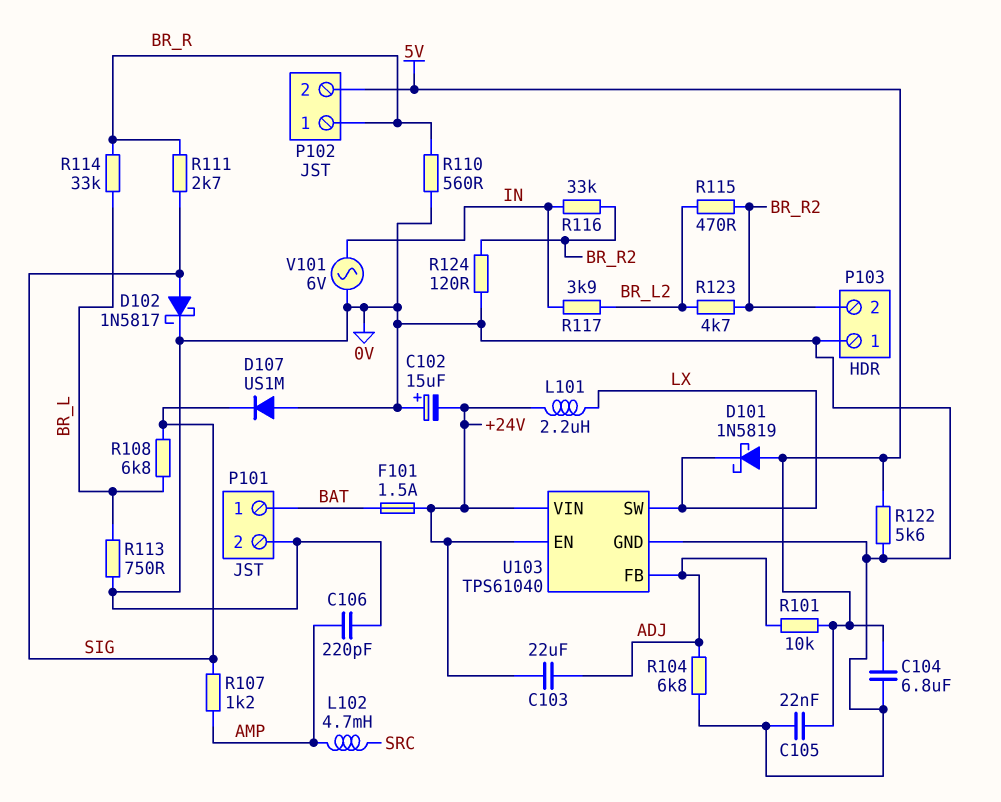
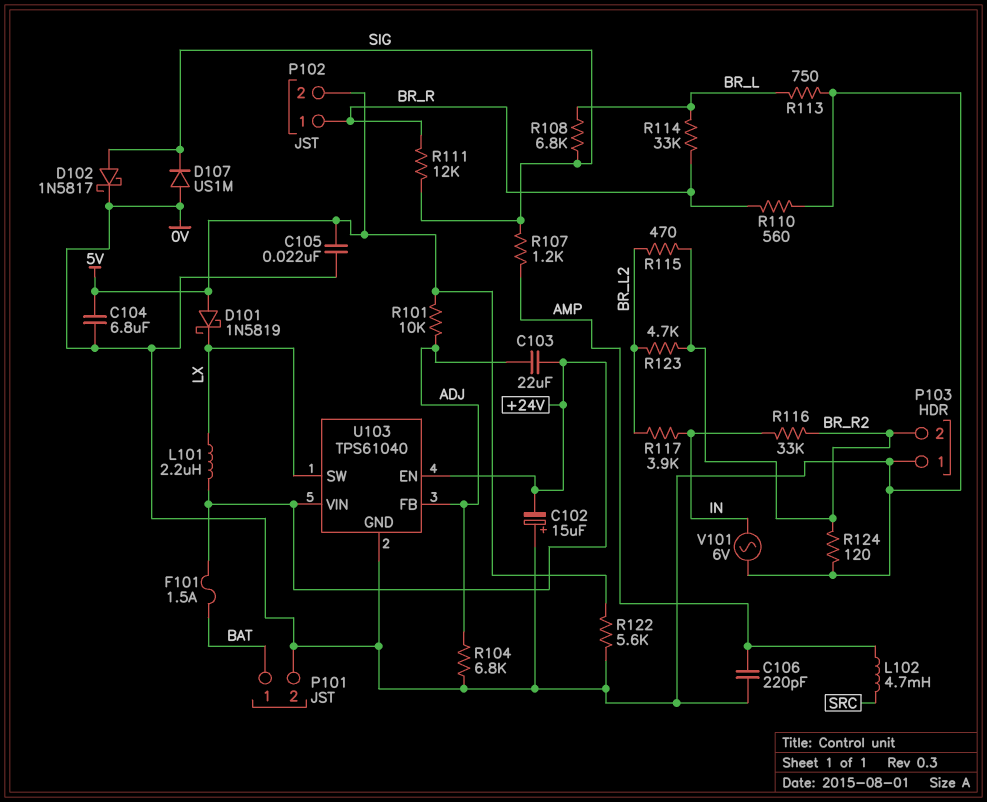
R111: 2.7k (BR_R, SIG) -> 12k (BR_R, SIG)

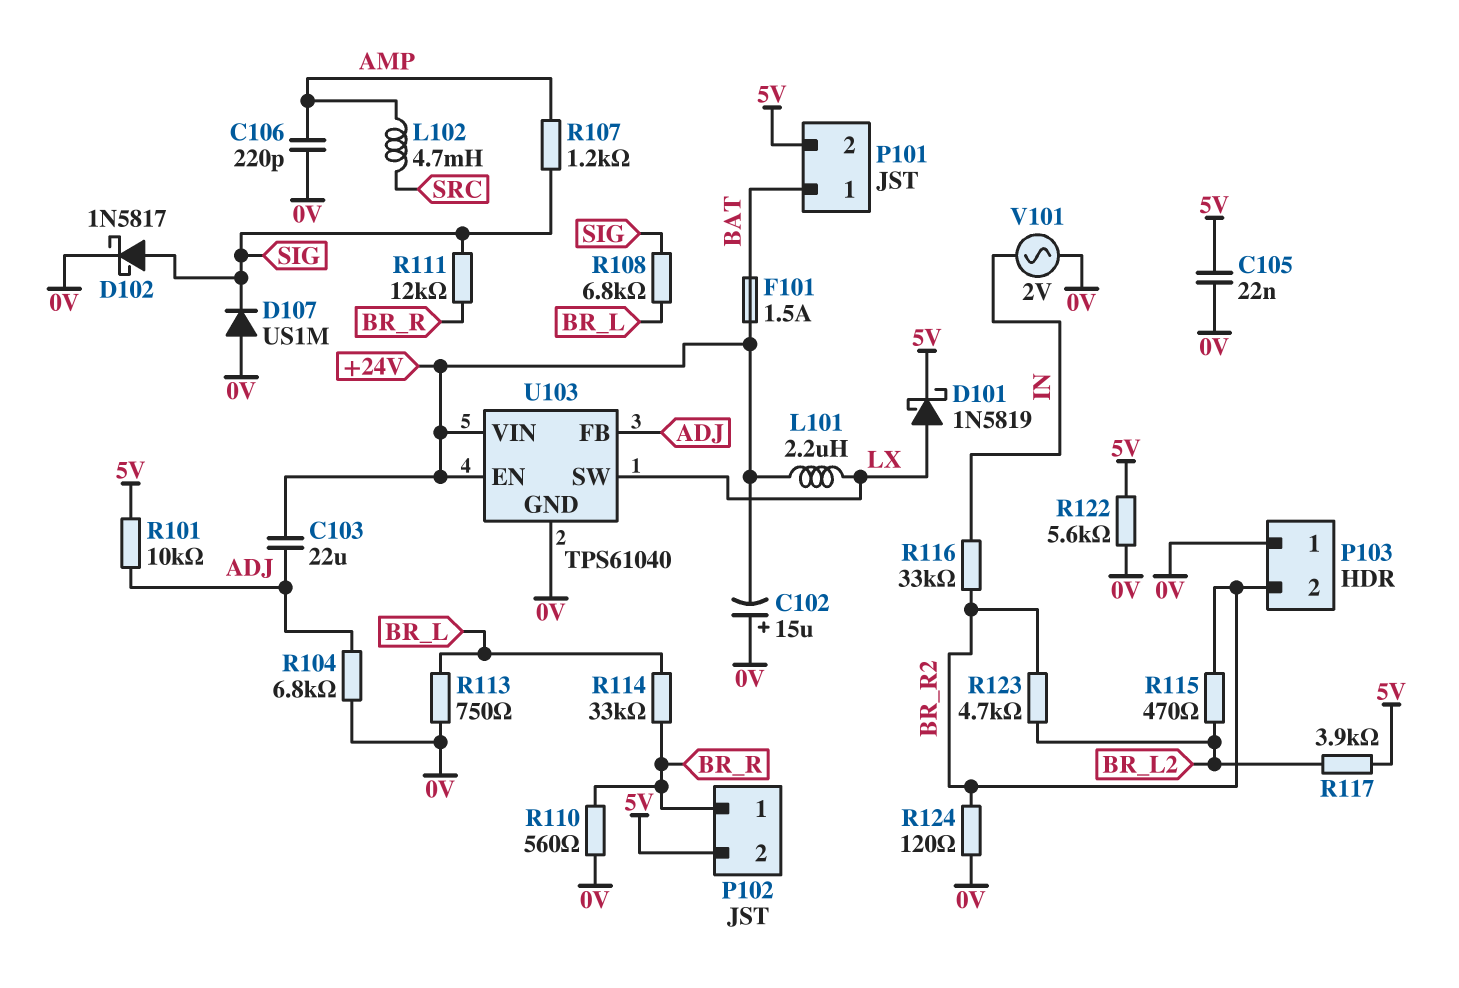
C104: 6.8uF (0V, 5V) -> none
D101: schottky 1N5819 (A 5V, K LX) -> schottky 1N5819 (A LX, K 5V)
P101 pin 2: 0V -> 5V
R117: 3.9k (BR_L2, IN) -> 3.9k (5V, BR_L2)
V101: AC 6V (0V, IN) -> AC 2V (0V, IN)

